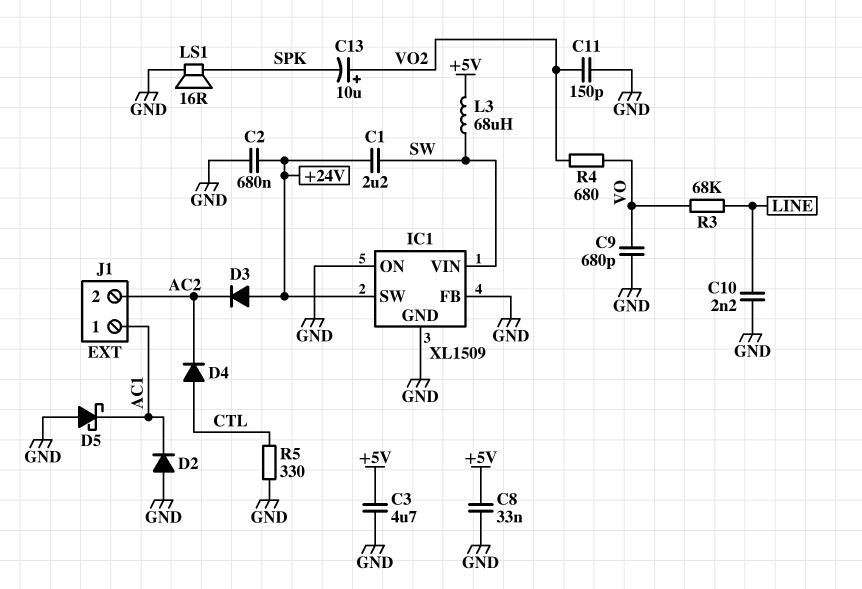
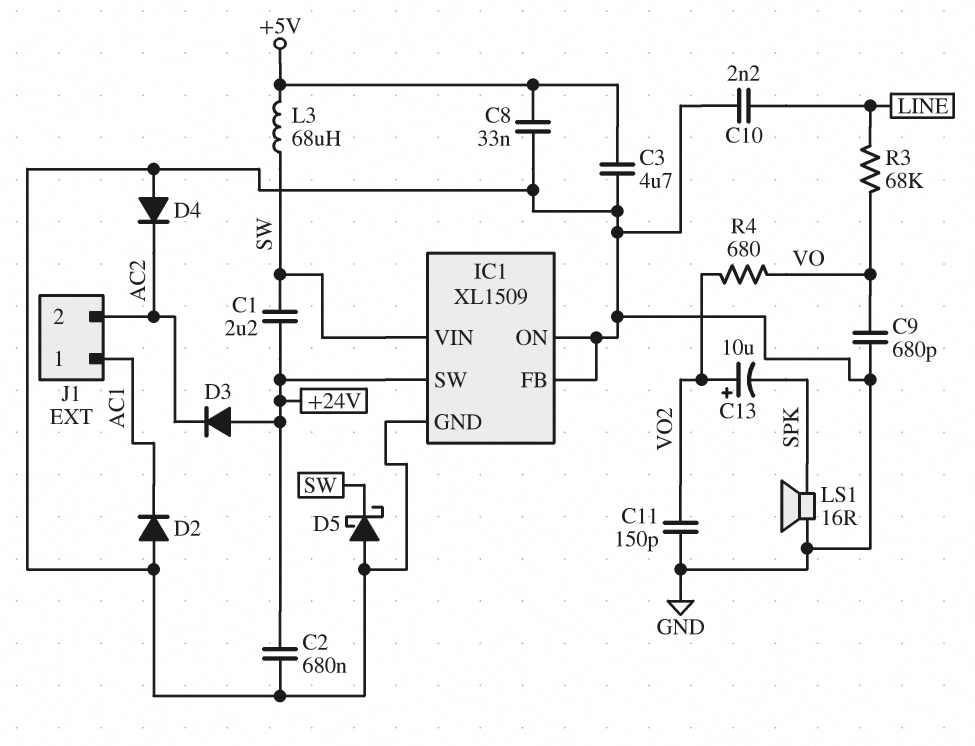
D4: diode (A CTL, K AC2) -> diode (A GND, K AC2)
D5: schottky (A GND, K AC1) -> schottky (A GND, K SW)
R5: 330 (CTL, GND) -> none

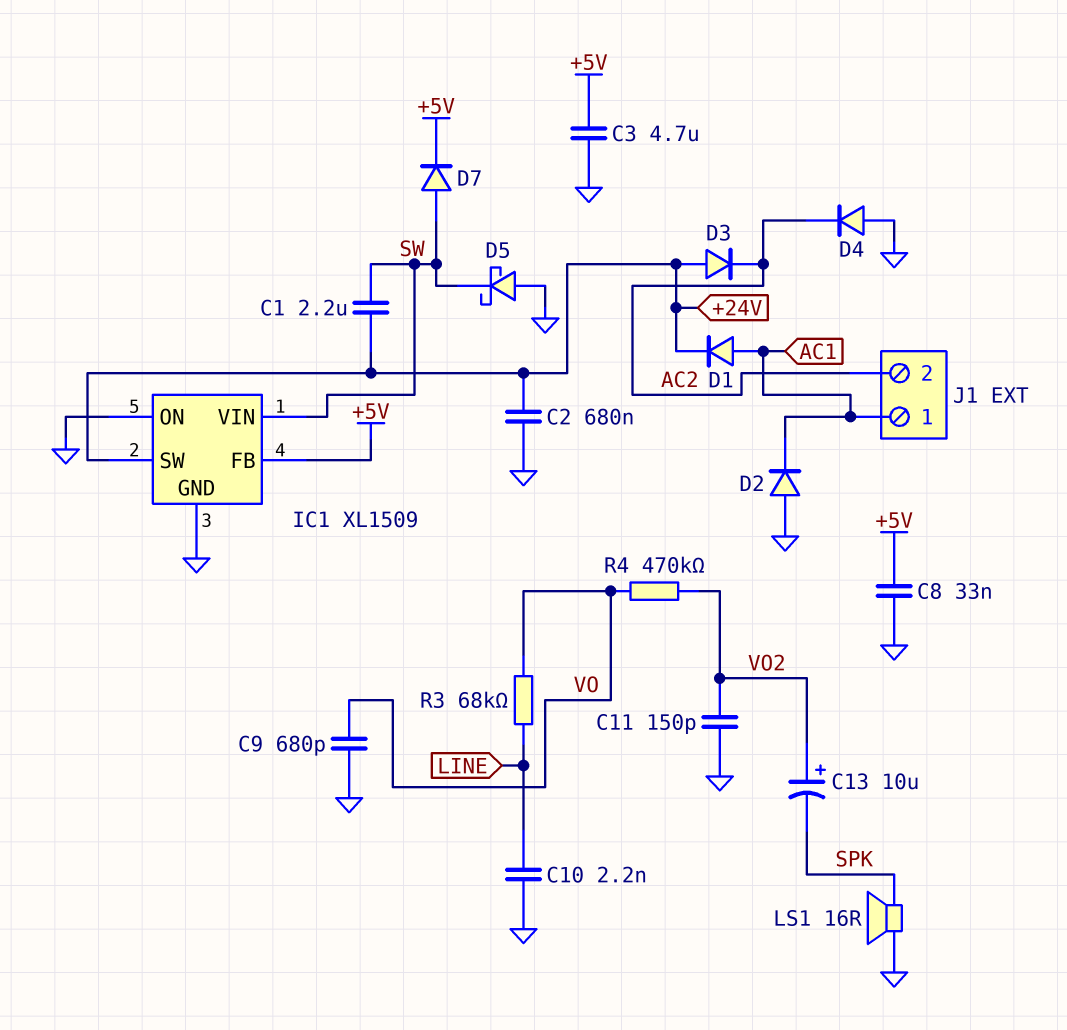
D1: none -> diode (A AC1, K +24V)
D7: none -> diode (A SW, K +5V)
IC1 pin FB: GND -> +5V
L3: 68uH (+5V, SW) -> none
R4: 680 (VO, VO2) -> 470k (VO, VO2)

